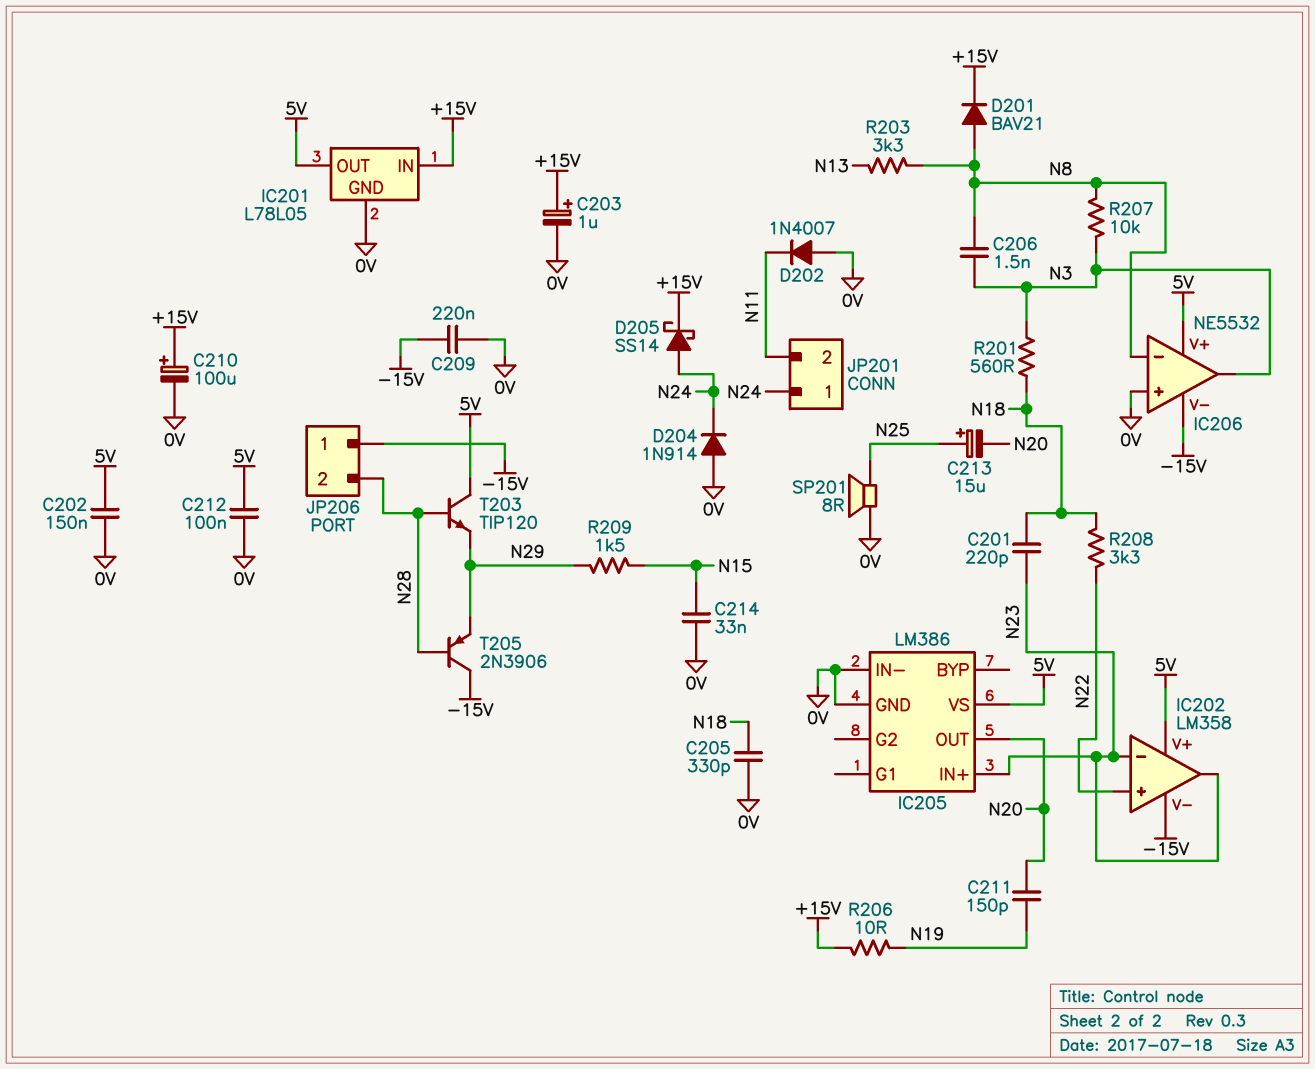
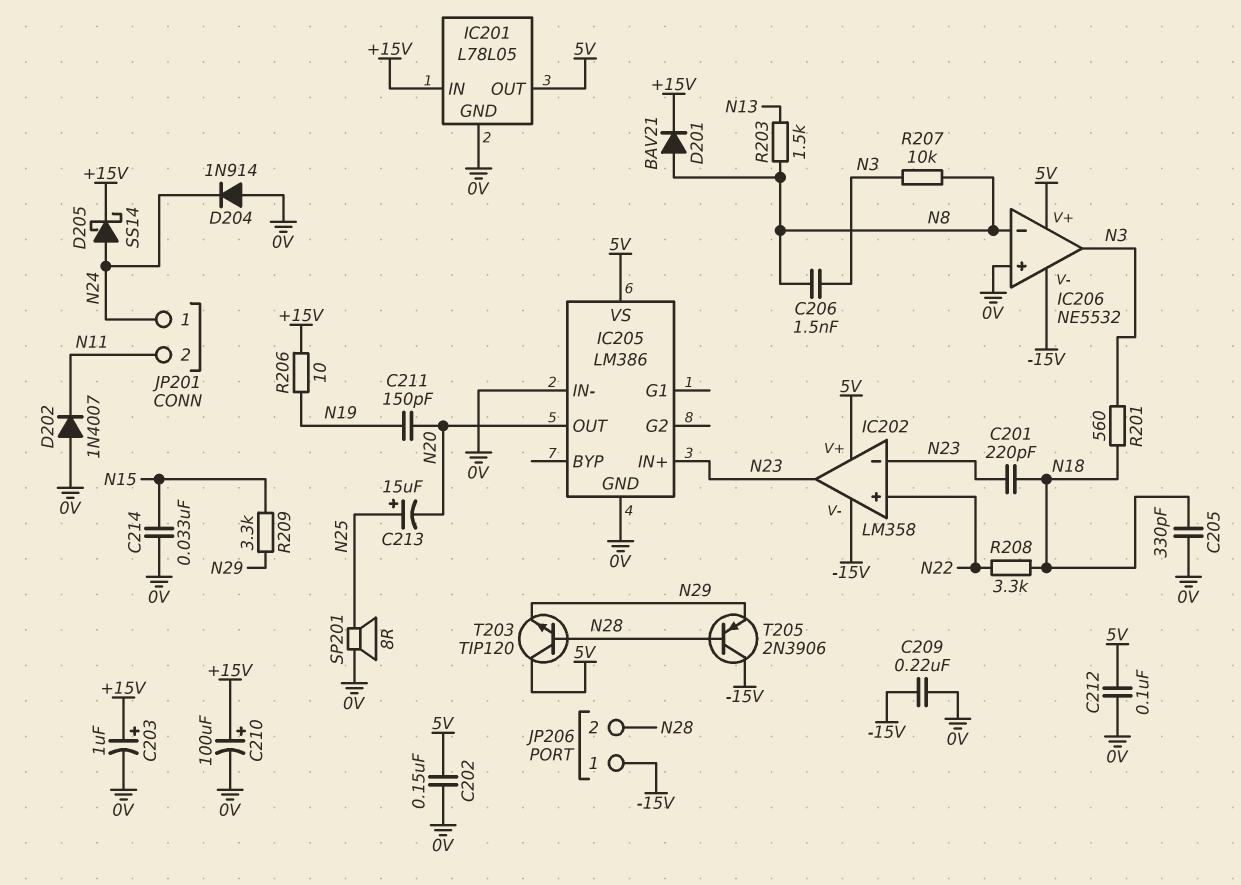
R203: 3.3k (N8, N13) -> 1.5k (N8, N13)
R209: 1.5k (N15, N29) -> 3.3k (N15, N29)

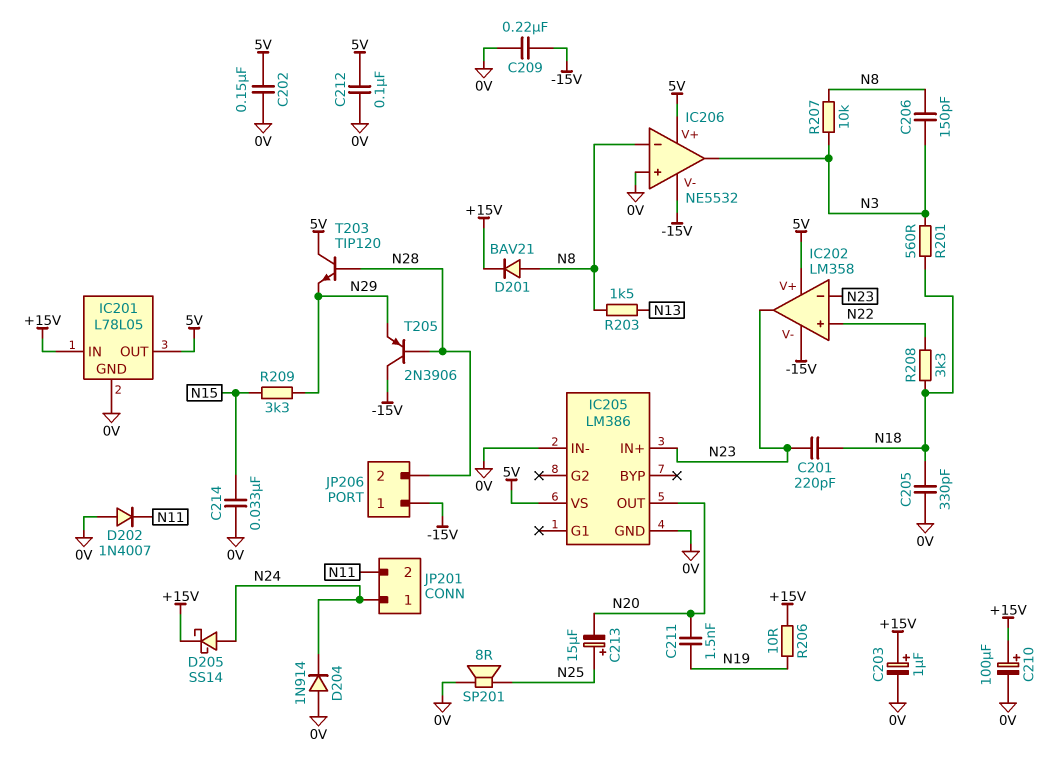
C206: 1.5nF (N3, N8) -> 150pF (N3, N8)
C211: 150pF (N19, N20) -> 1.5nF (N19, N20)

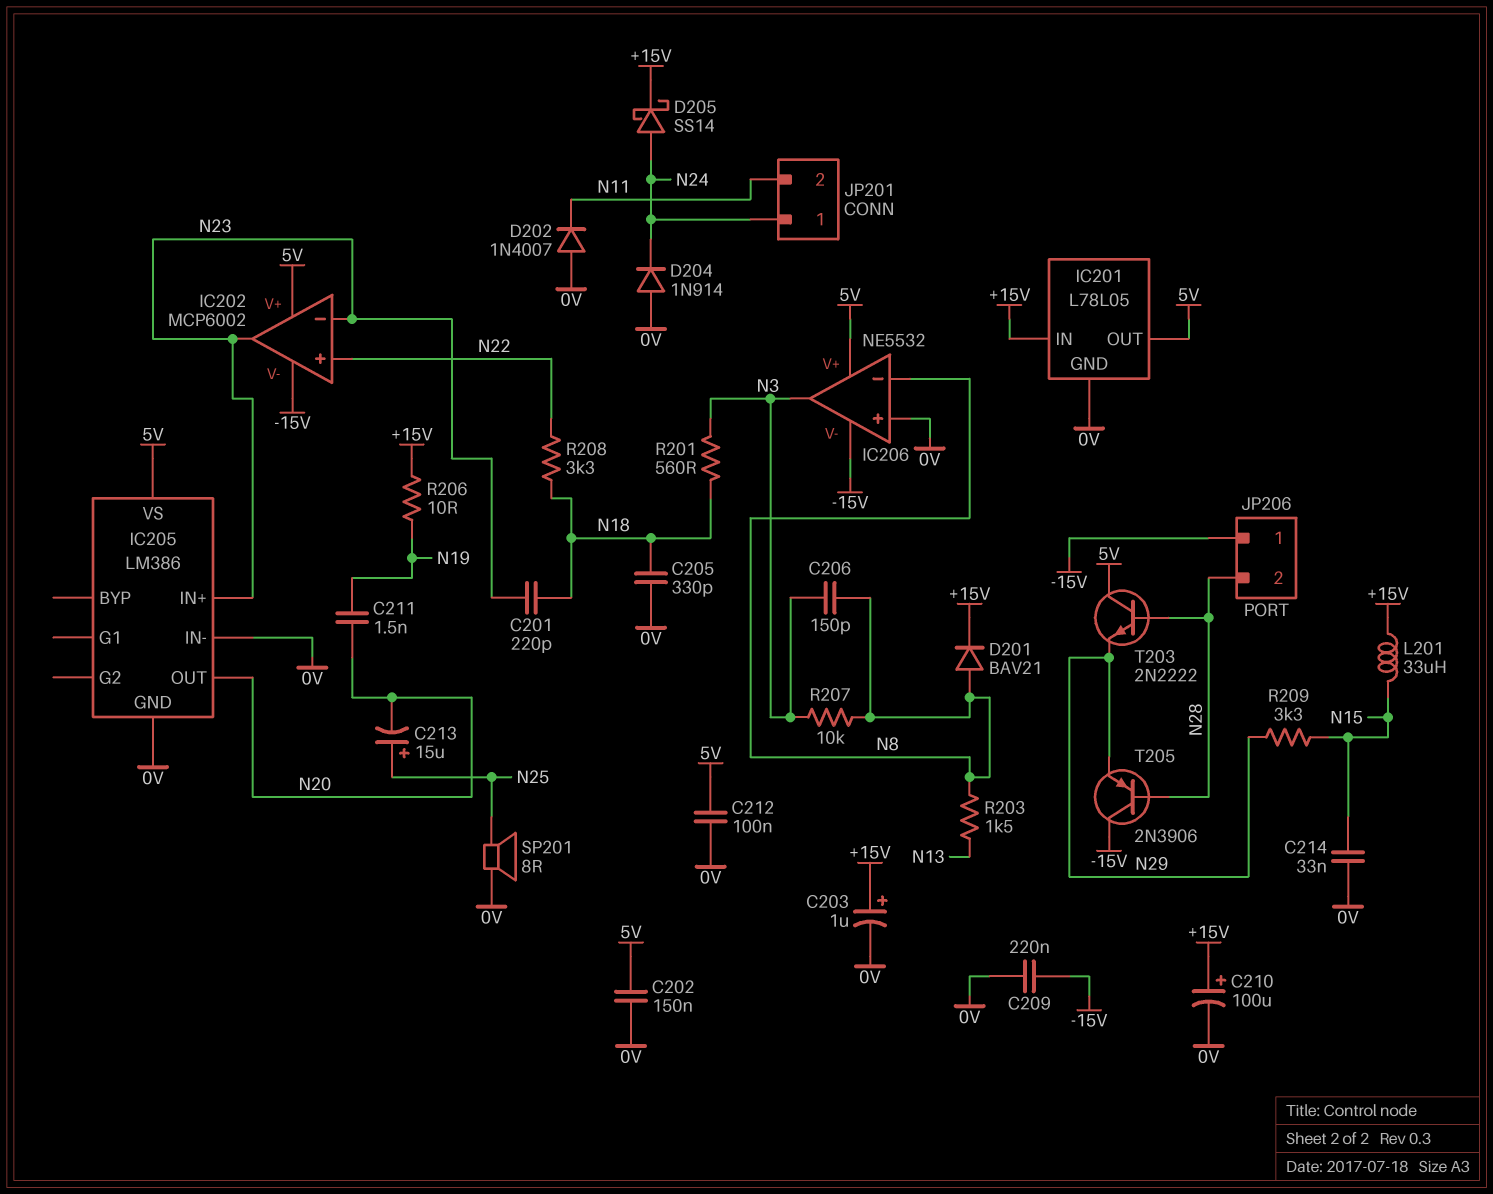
IC202: LM358 -> MCP6002
L201: none -> 33uH (+15V, N15)
T203: NPN TIP120 (B N28, C 5V, E N29) -> NPN 2N2222 (B N28, C 5V, E N29)

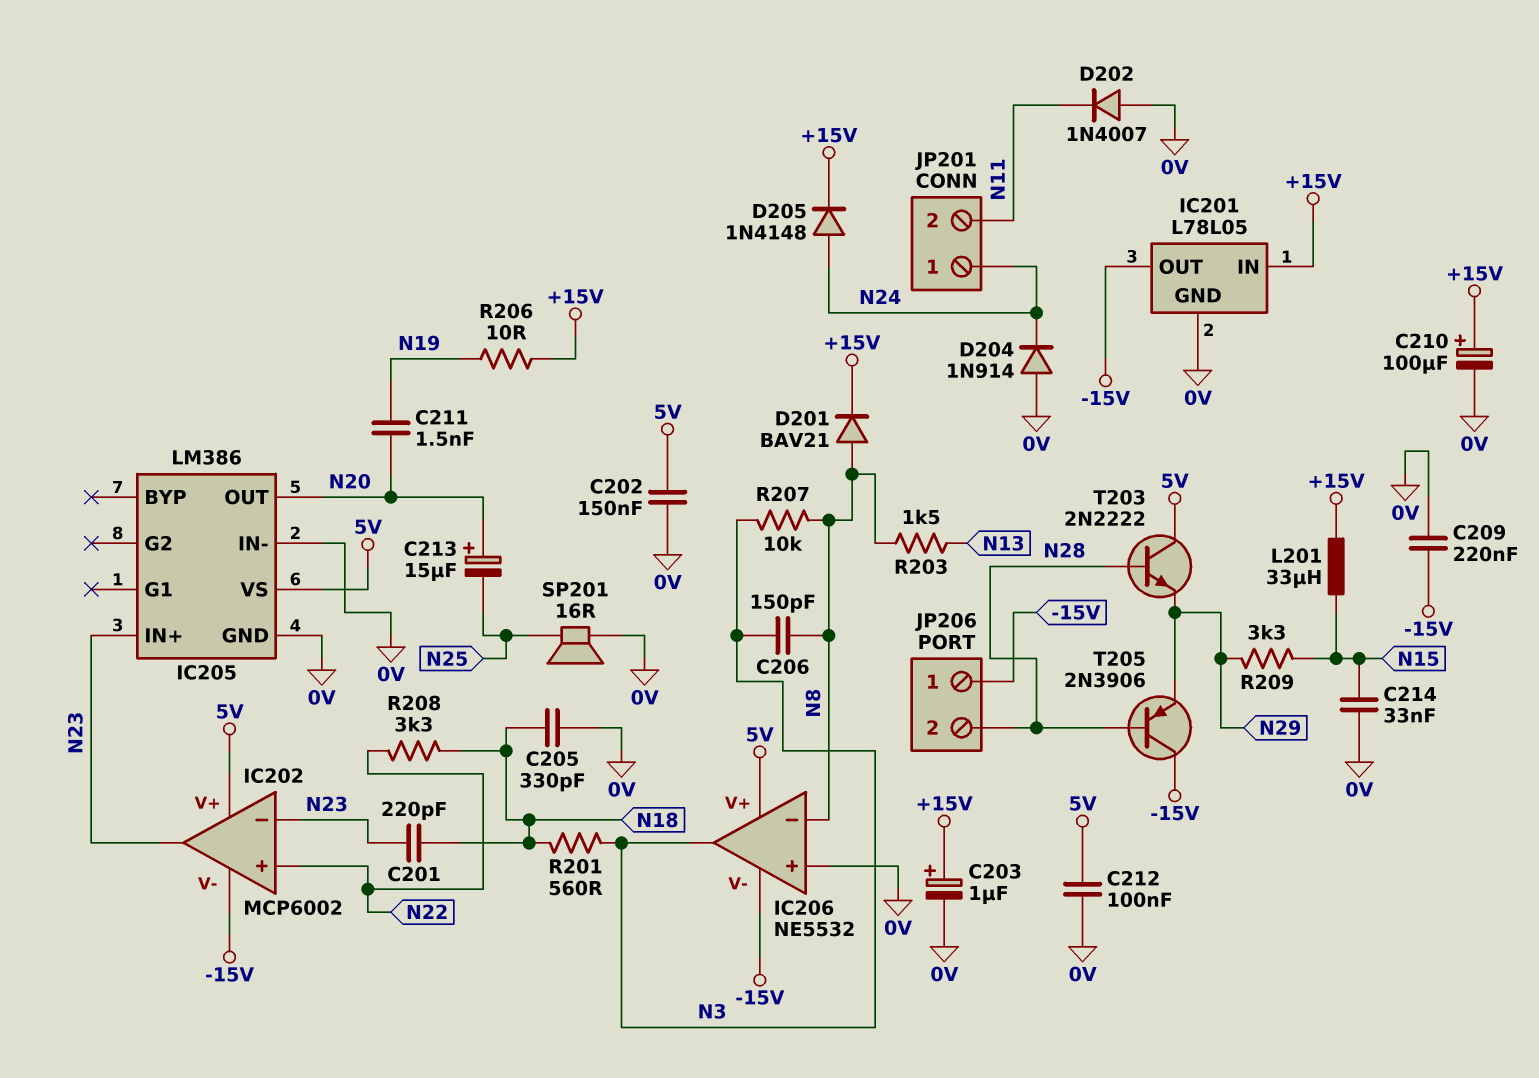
C213: 15uF (plus N25, minus N20) -> 15uF (plus N20, minus N25)
D205: schottky SS14 (A N24, K +15V) -> diode 1N4148 (A N24, K +15V)
IC201 pin OUT: 5V -> -15V
SP201: speaker 8R (0V, N25) -> speaker 16R (0V, N25)

